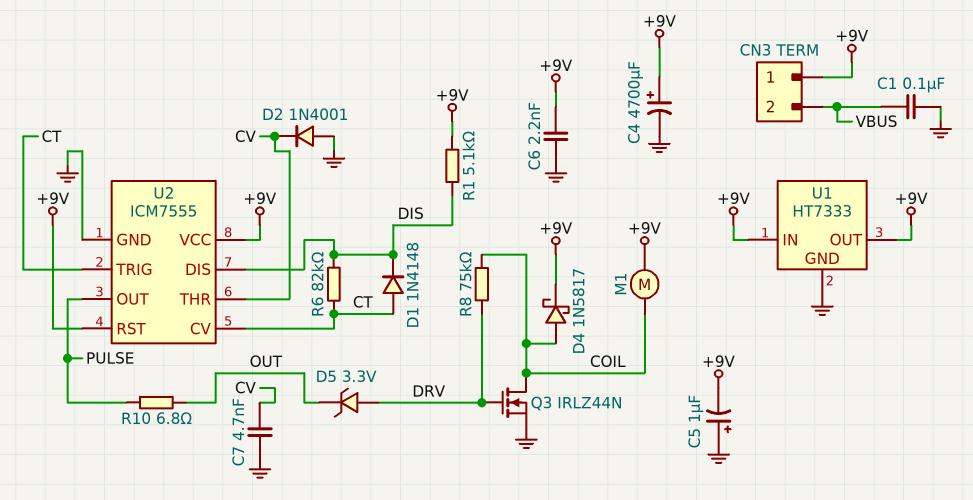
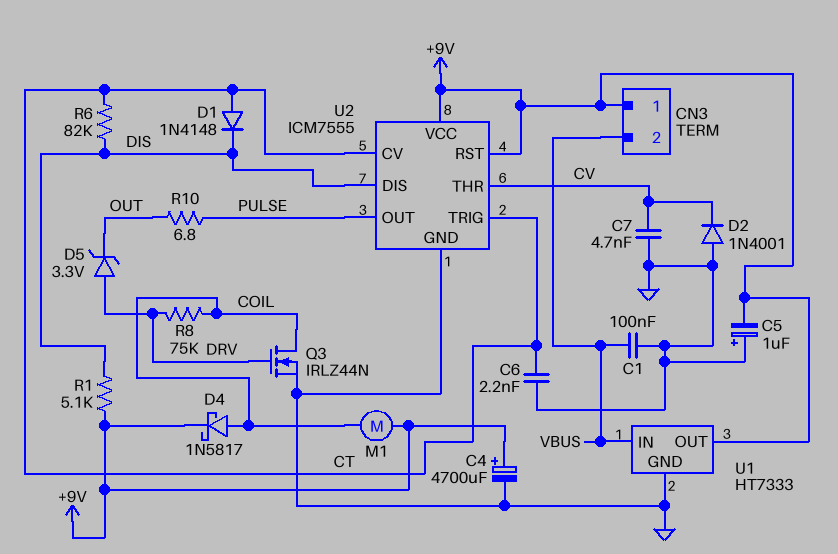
C6: 2.2nF (+9V, GND) -> 2.2nF (CT, GND)
U1 pin IN: +9V -> VBUS

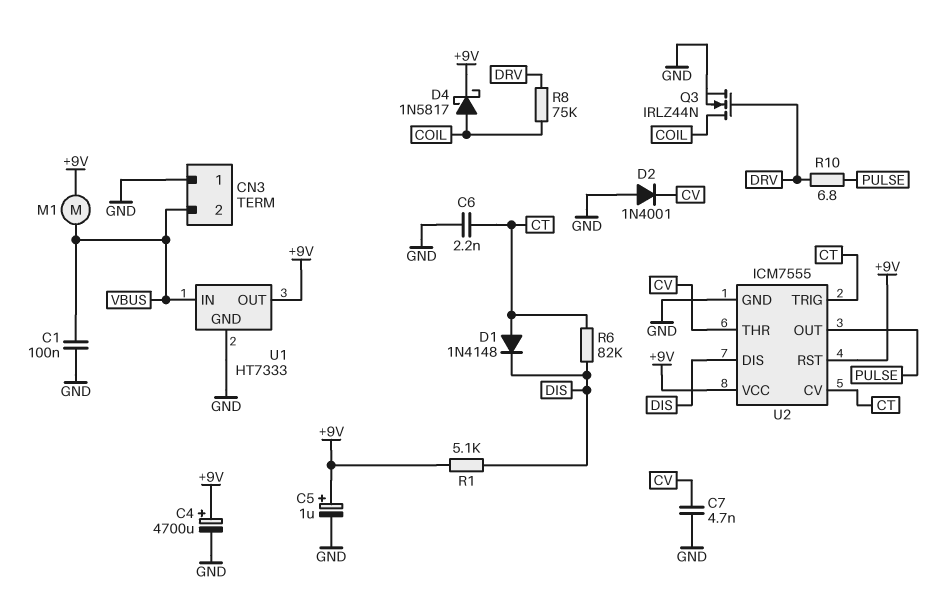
C5: 1uF (plus GND, minus +9V) -> 1uF (plus +9V, minus GND)
CN3 pin 1: +9V -> GND
D5: zener 3.3V (A DRV, K OUT) -> none
M1: motor (+9V, COIL) -> motor (+9V, VBUS)
R10: 6.8 (OUT, PULSE) -> 6.8 (DRV, PULSE)

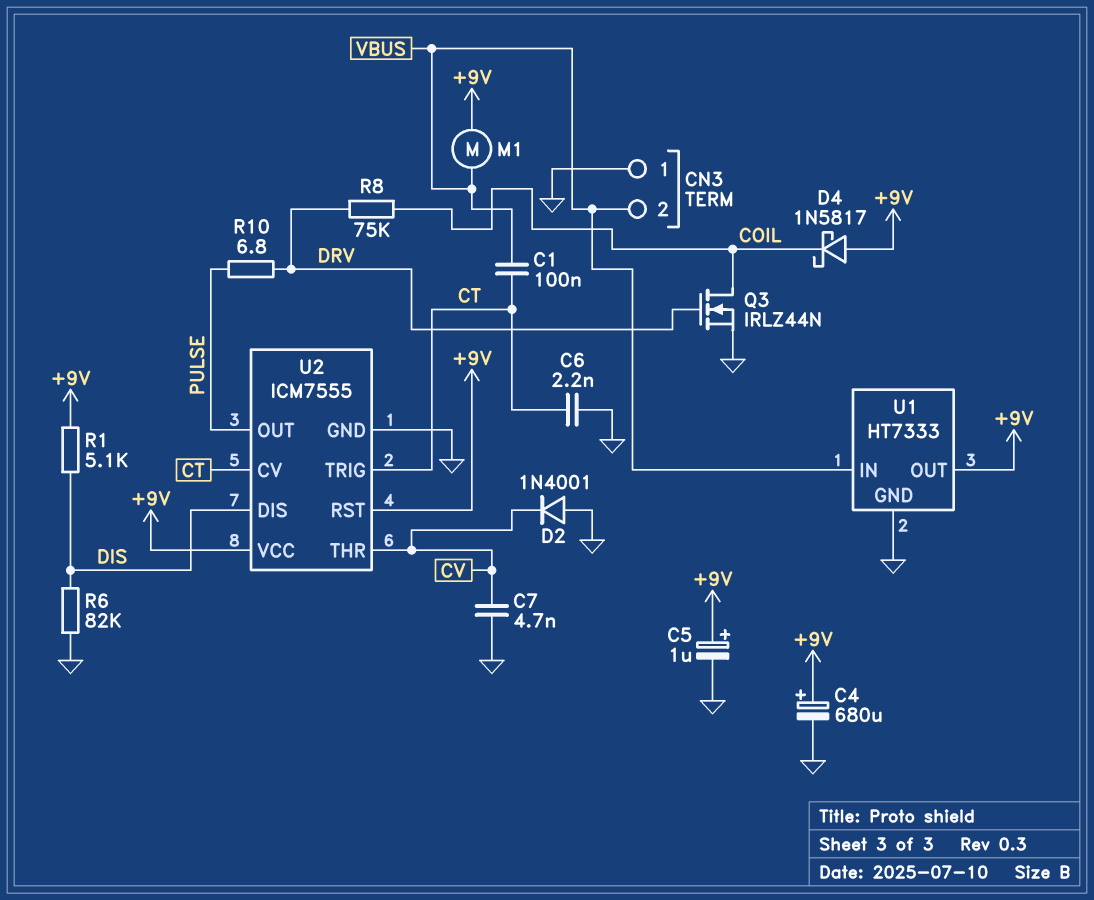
C1: 100nF (GND, VBUS) -> 100nF (CT, VBUS)
C4: 4700uF (plus +9V, minus GND) -> 680uF (plus +9V, minus GND)
D1: diode 1N4148 (A CT, K DIS) -> none
D4: schottky 1N5817 (A COIL, K +9V) -> schottky 1N5817 (A +9V, K COIL)
R6: 82k (CT, DIS) -> 82k (DIS, GND)

